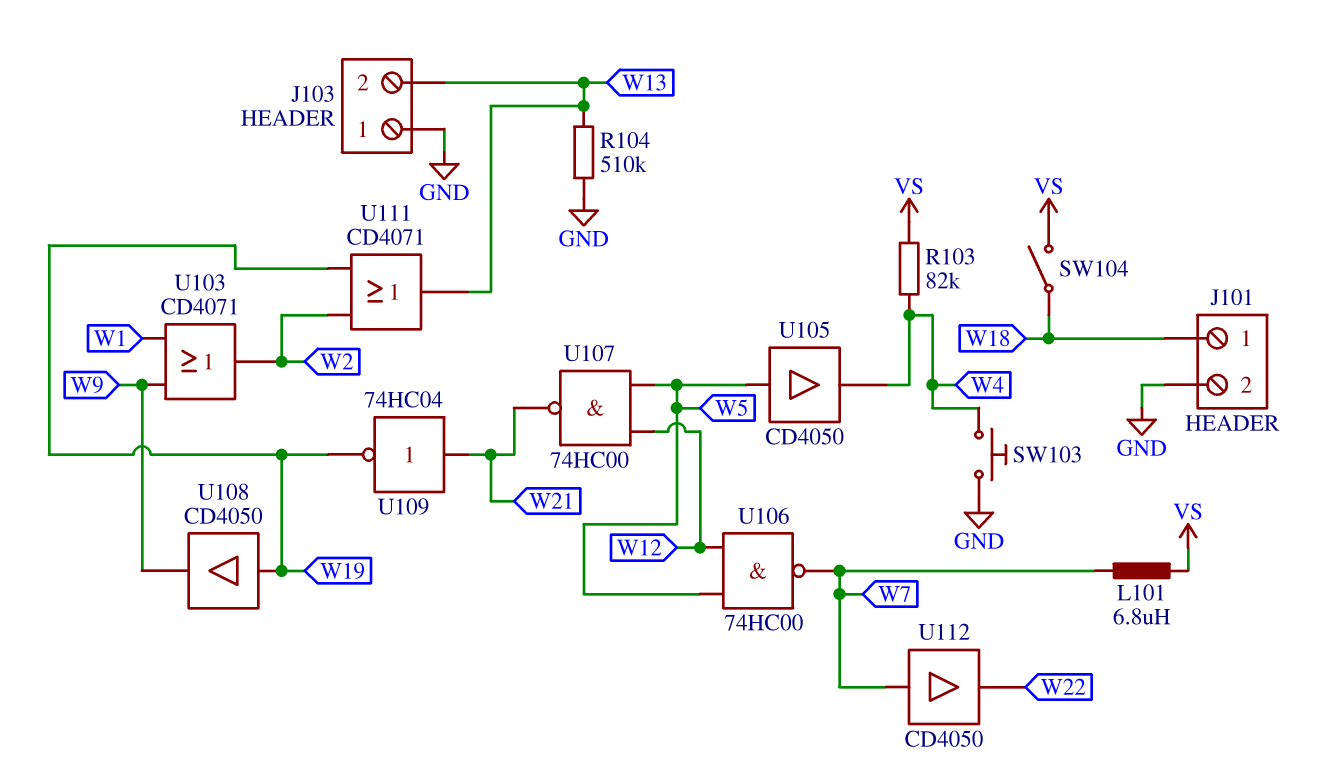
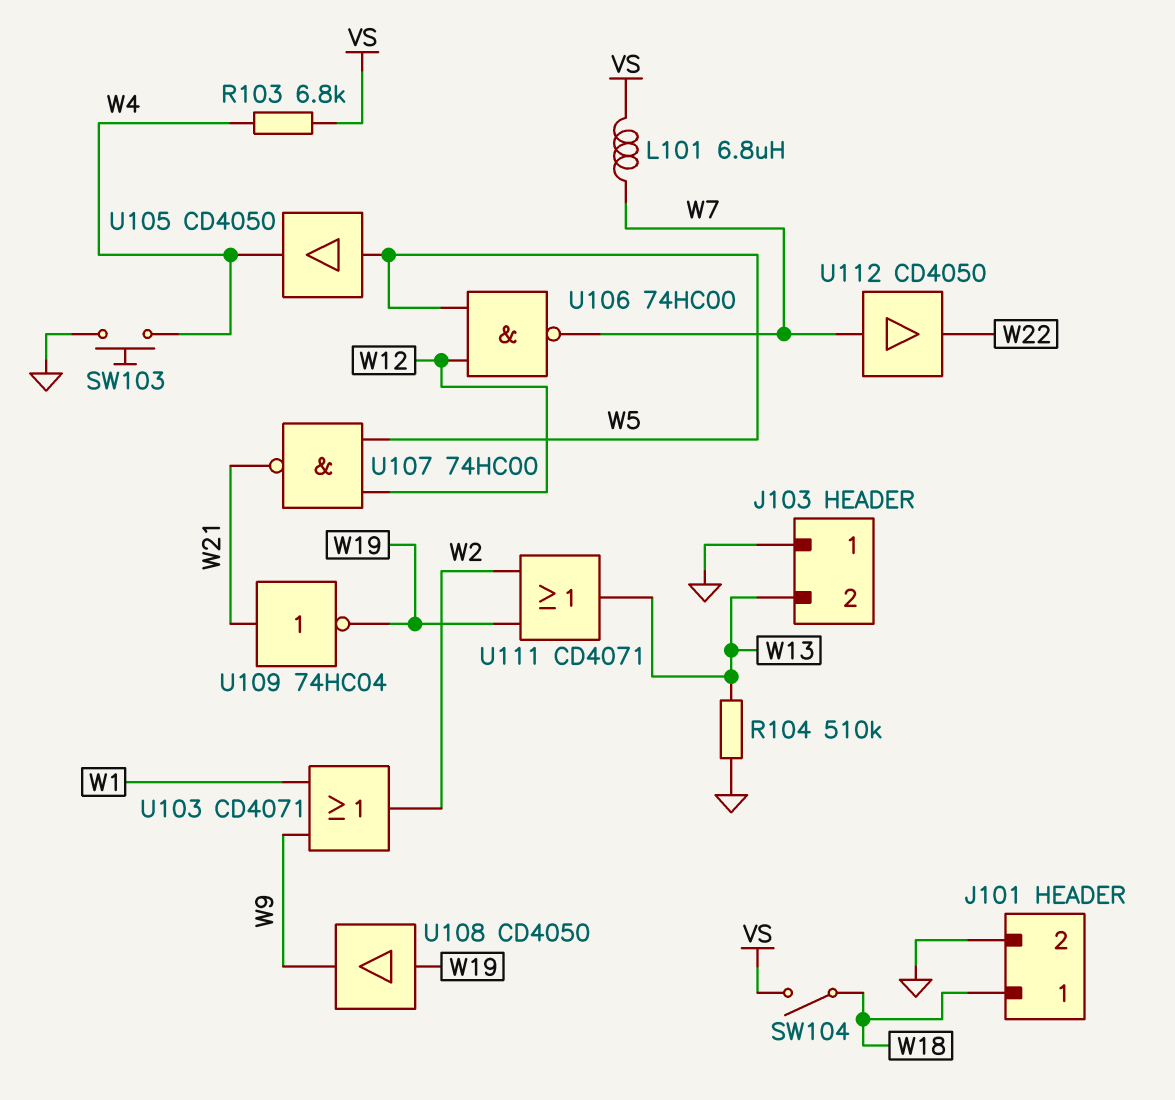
R103: 82k (VS, W4) -> 6.8k (VS, W4)

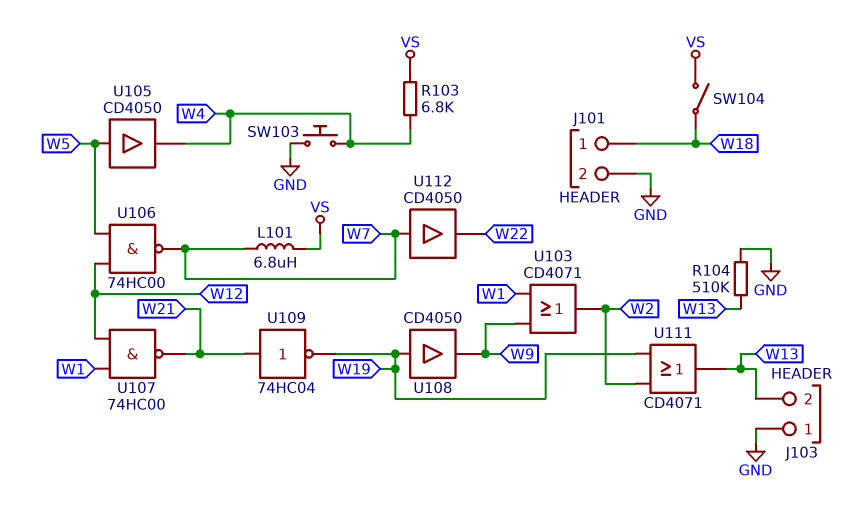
U107: NAND 74HC00 (in W5, in W12, out W21) -> NAND 74HC00 (in W1, in W12, out W21)

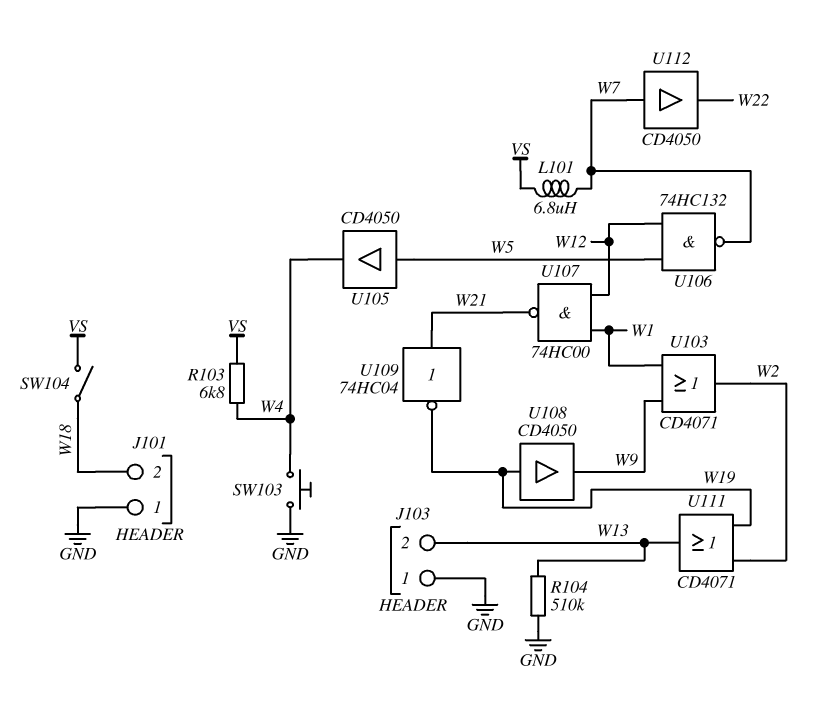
J101 pin 1: W18 -> GND
J101 pin 2: GND -> W18
U106: NAND 74HC00 (in W5, in W12, out W7) -> NAND 74HC132 (in W5, in W12, out W7)

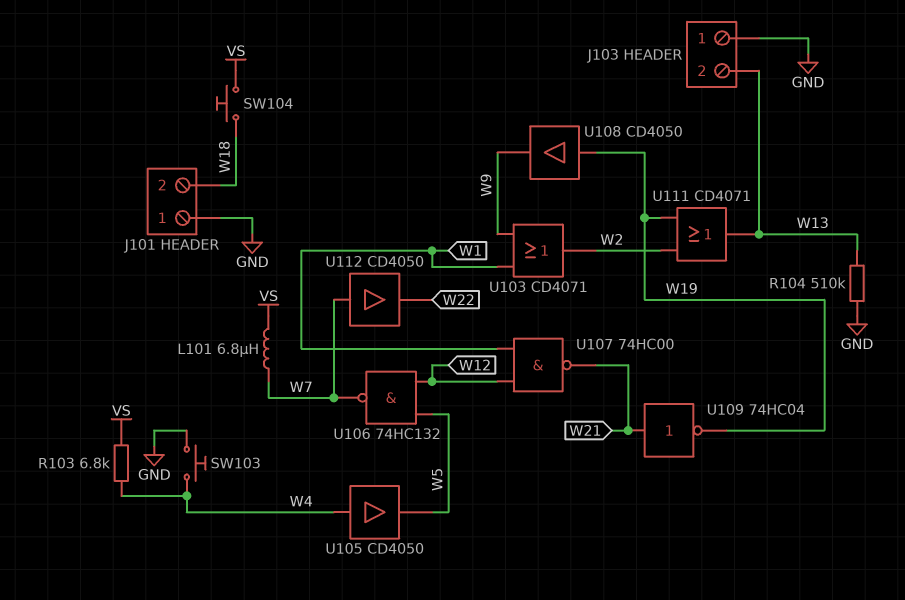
SW104: switch (VS, W18) -> button (VS, W18)
U105: buffer CD4050 (in W5, out W4) -> buffer CD4050 (in W4, out W5)

